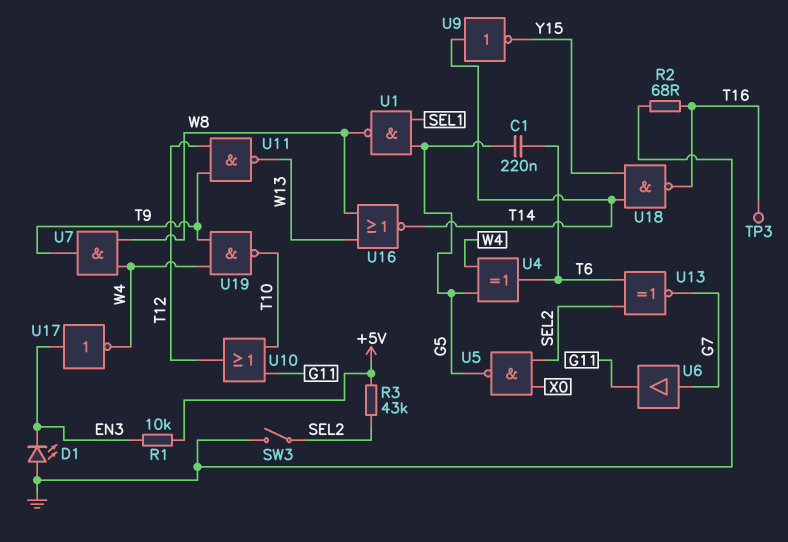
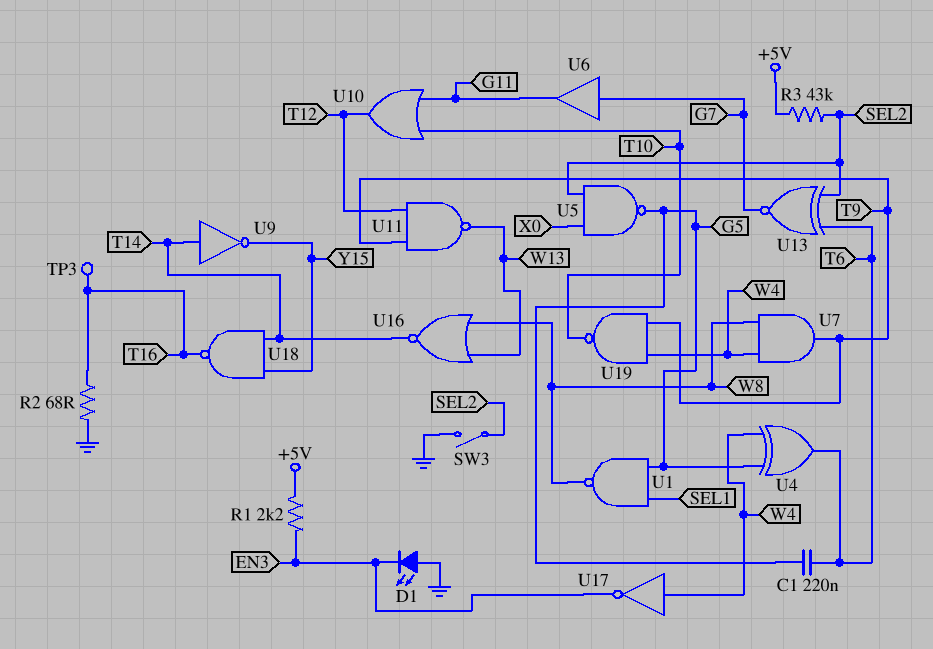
R1: 10k (+5V, EN3) -> 2.2k (+5V, EN3)
U17: NOT (in EN3, out W4) -> NOT (in W4, out EN3)

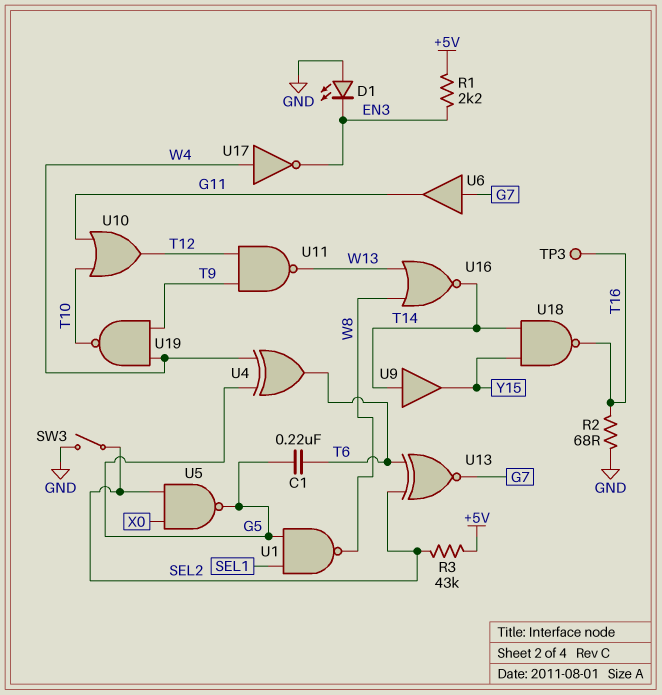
U7: AND (in W4, in W8, out T9) -> none
U9: NOT (in T14, out Y15) -> buffer (in T14, out Y15)

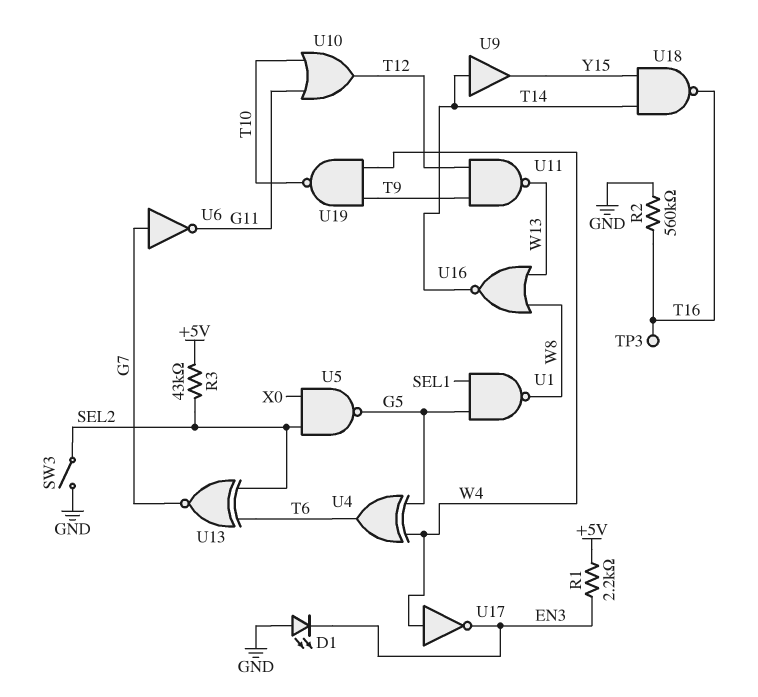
C1: 220nF (G5, T6) -> none
R2: 68 (GND, T16) -> 560k (GND, T16)
U6: buffer (in G7, out G11) -> NOT (in G7, out G11)

